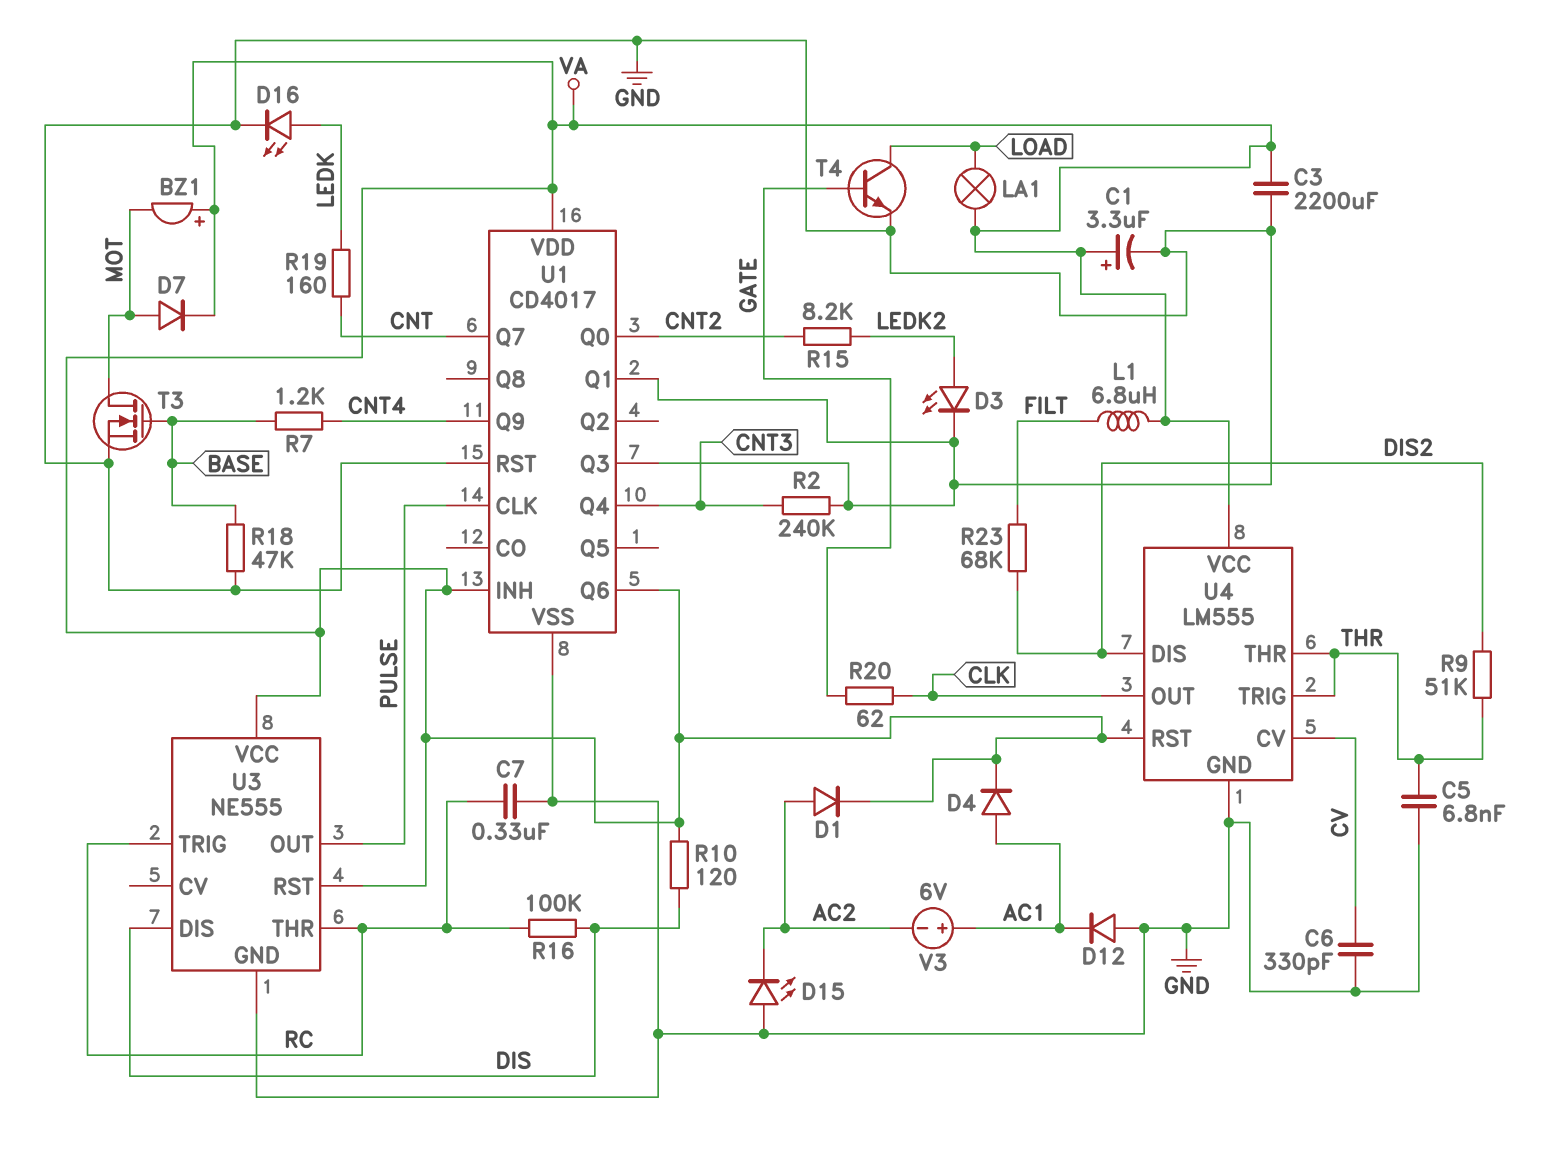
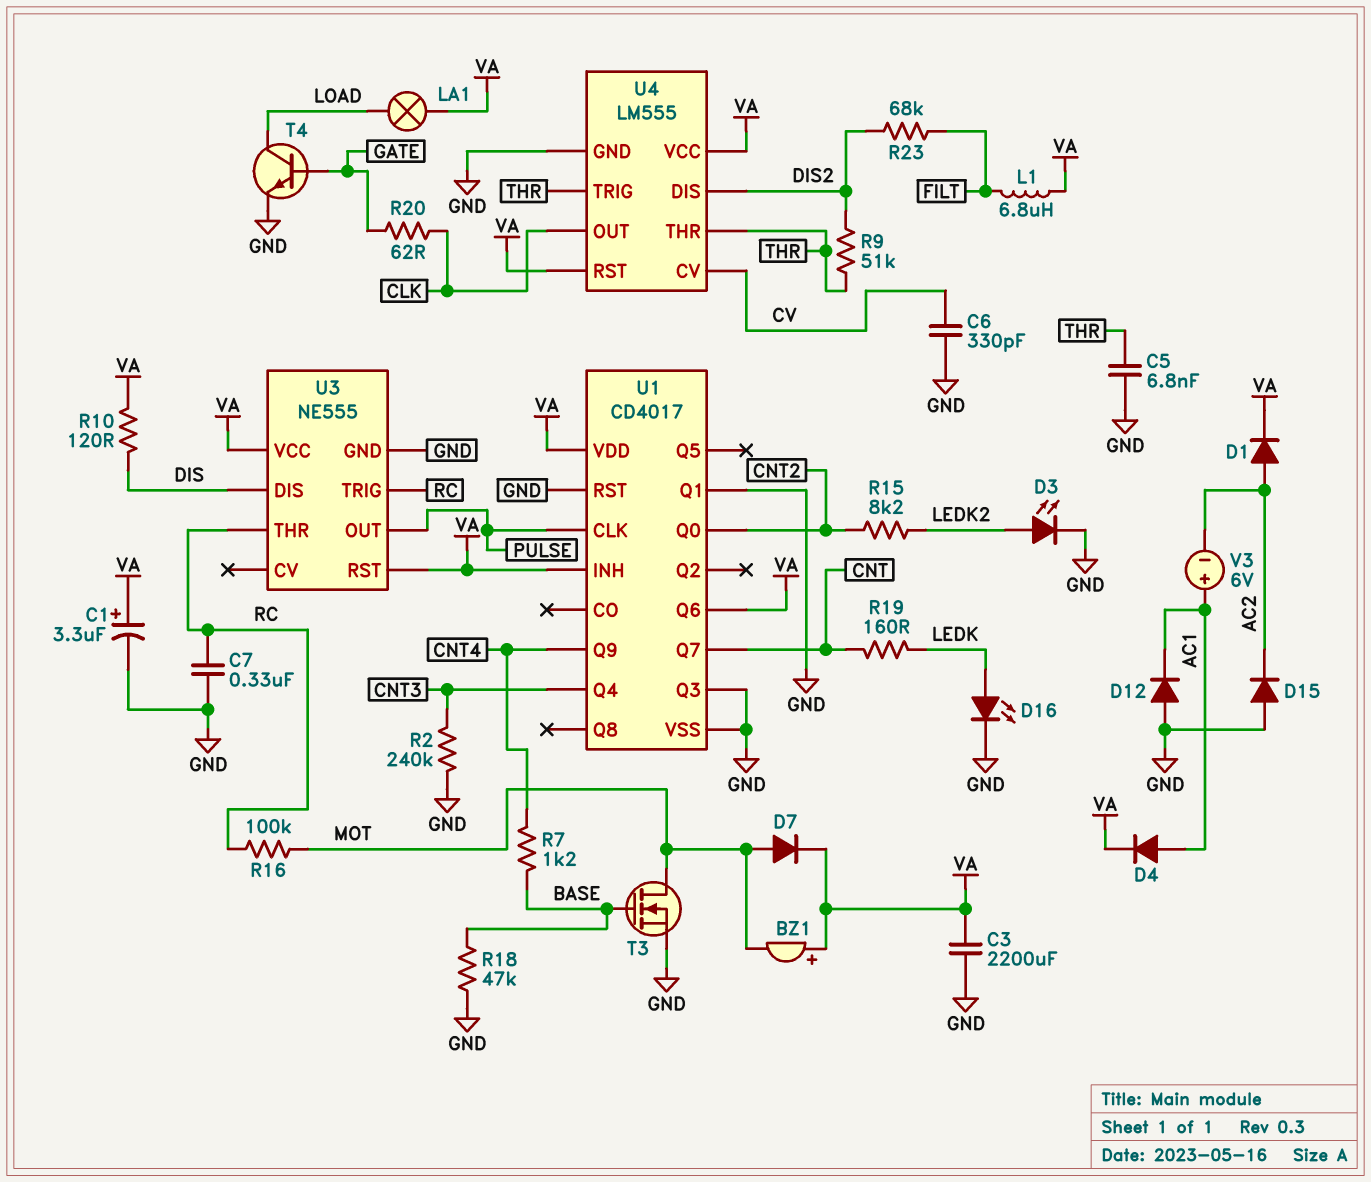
D15: LED (A GND, K AC2) -> diode (A GND, K AC2)
R16: 100k (DIS, RC) -> 100k (MOT, RC)

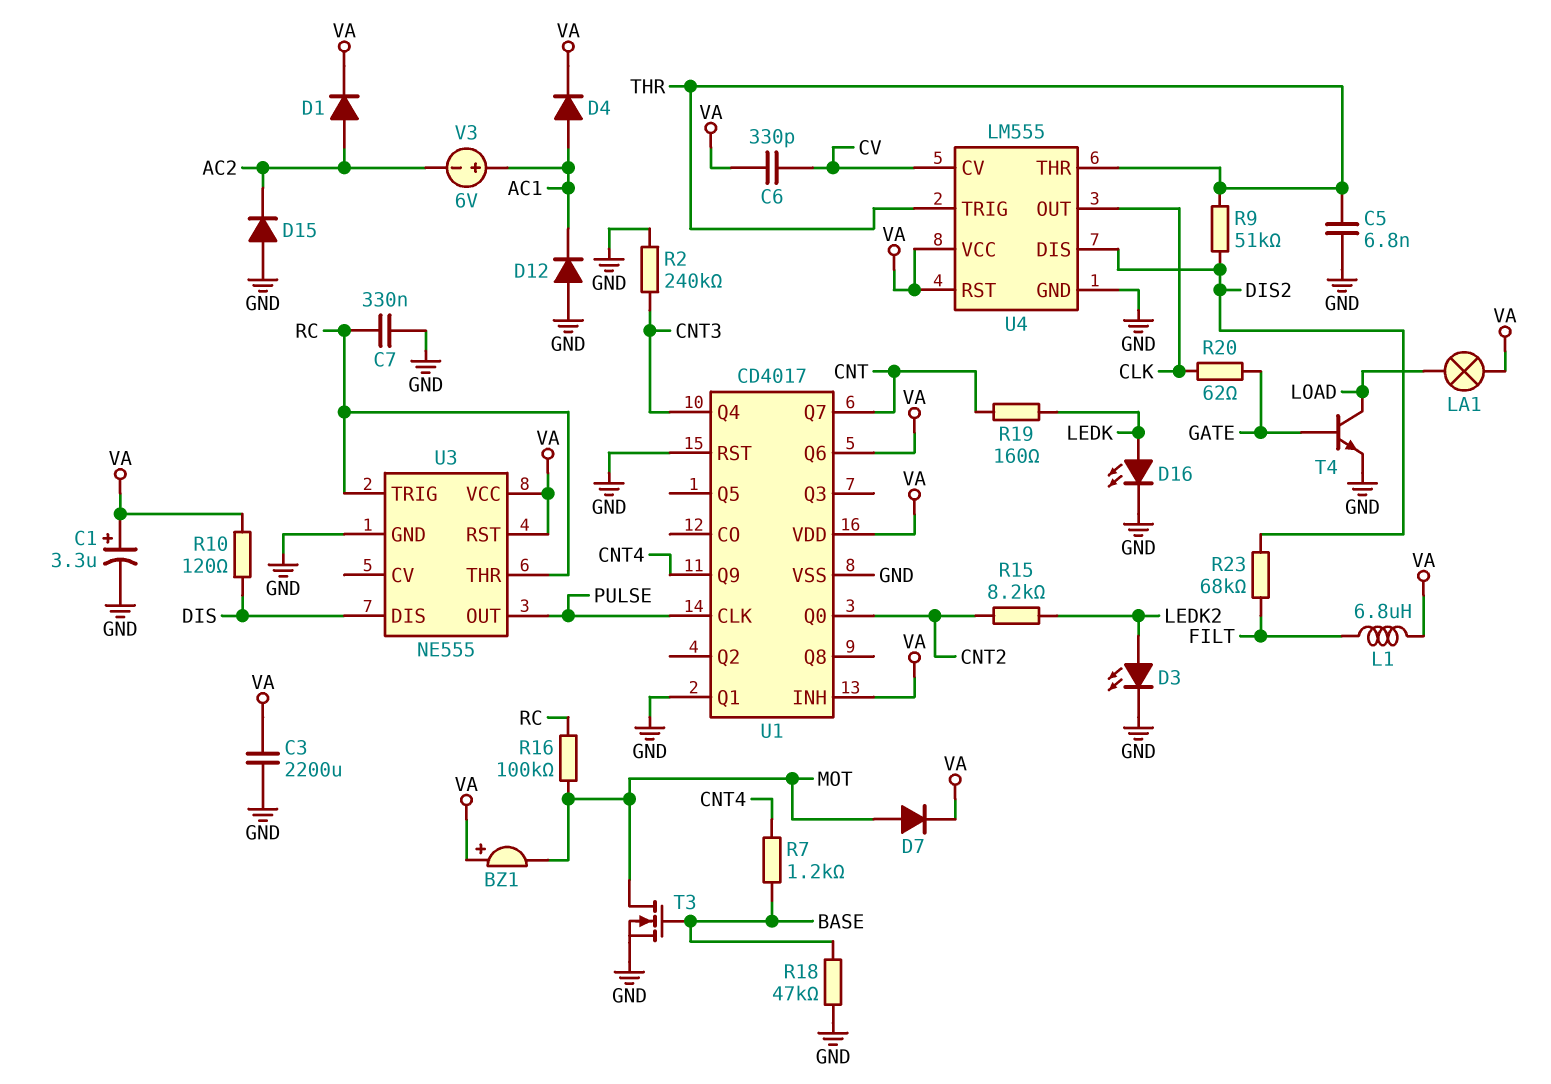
C6: 330pF (CV, GND) -> 330pF (CV, VA)
U1 pin Q3: GND -> none

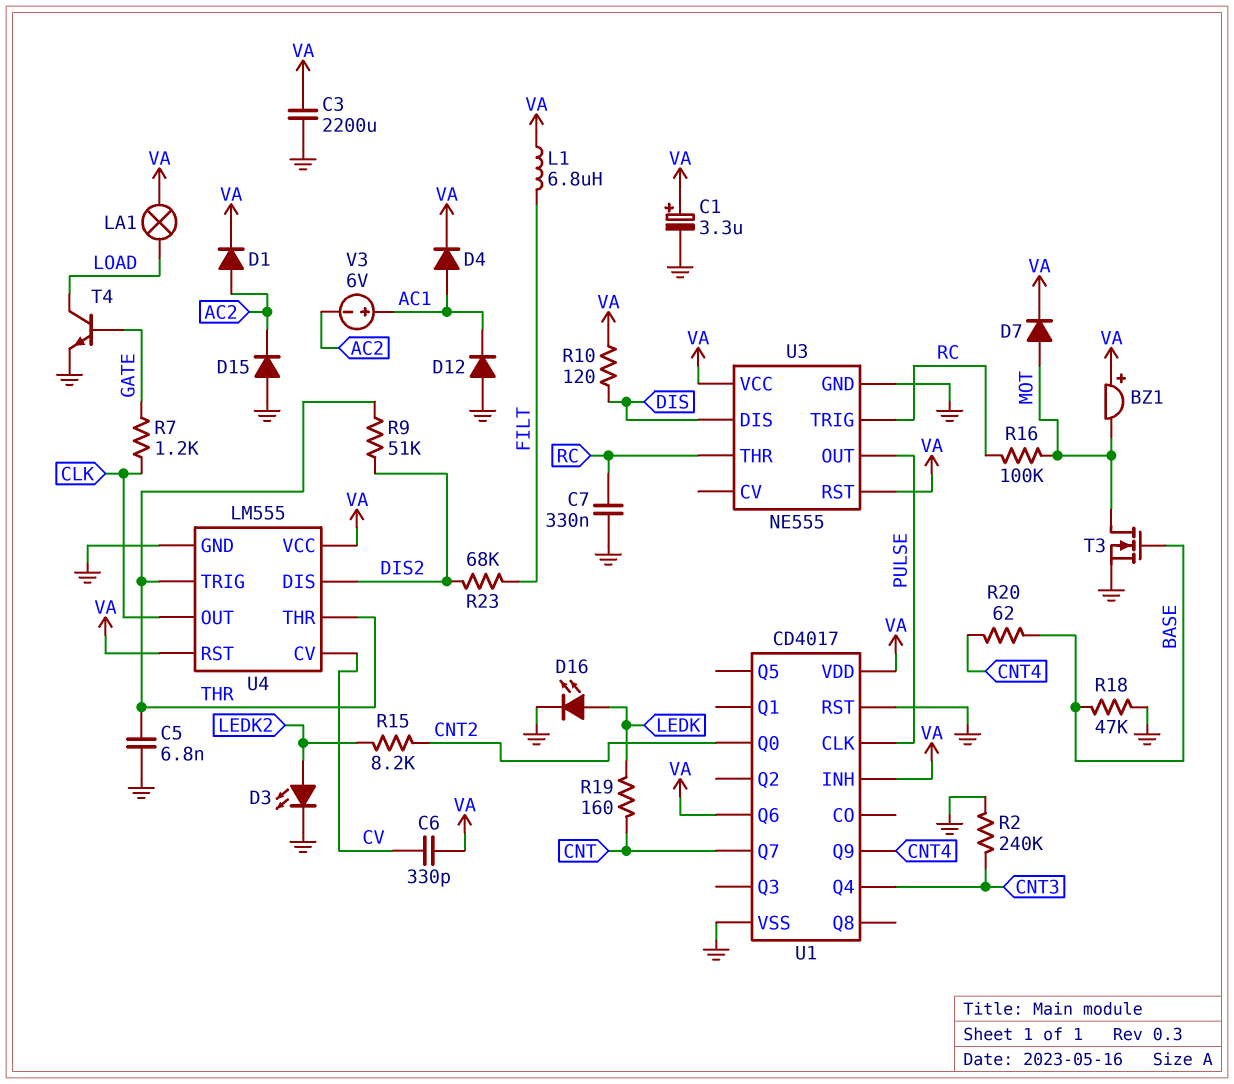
R7: 1.2k (BASE, CNT4) -> 1.2k (CLK, GATE)
R20: 62 (CLK, GATE) -> 62 (BASE, CNT4)
U1 pin Q1: GND -> none

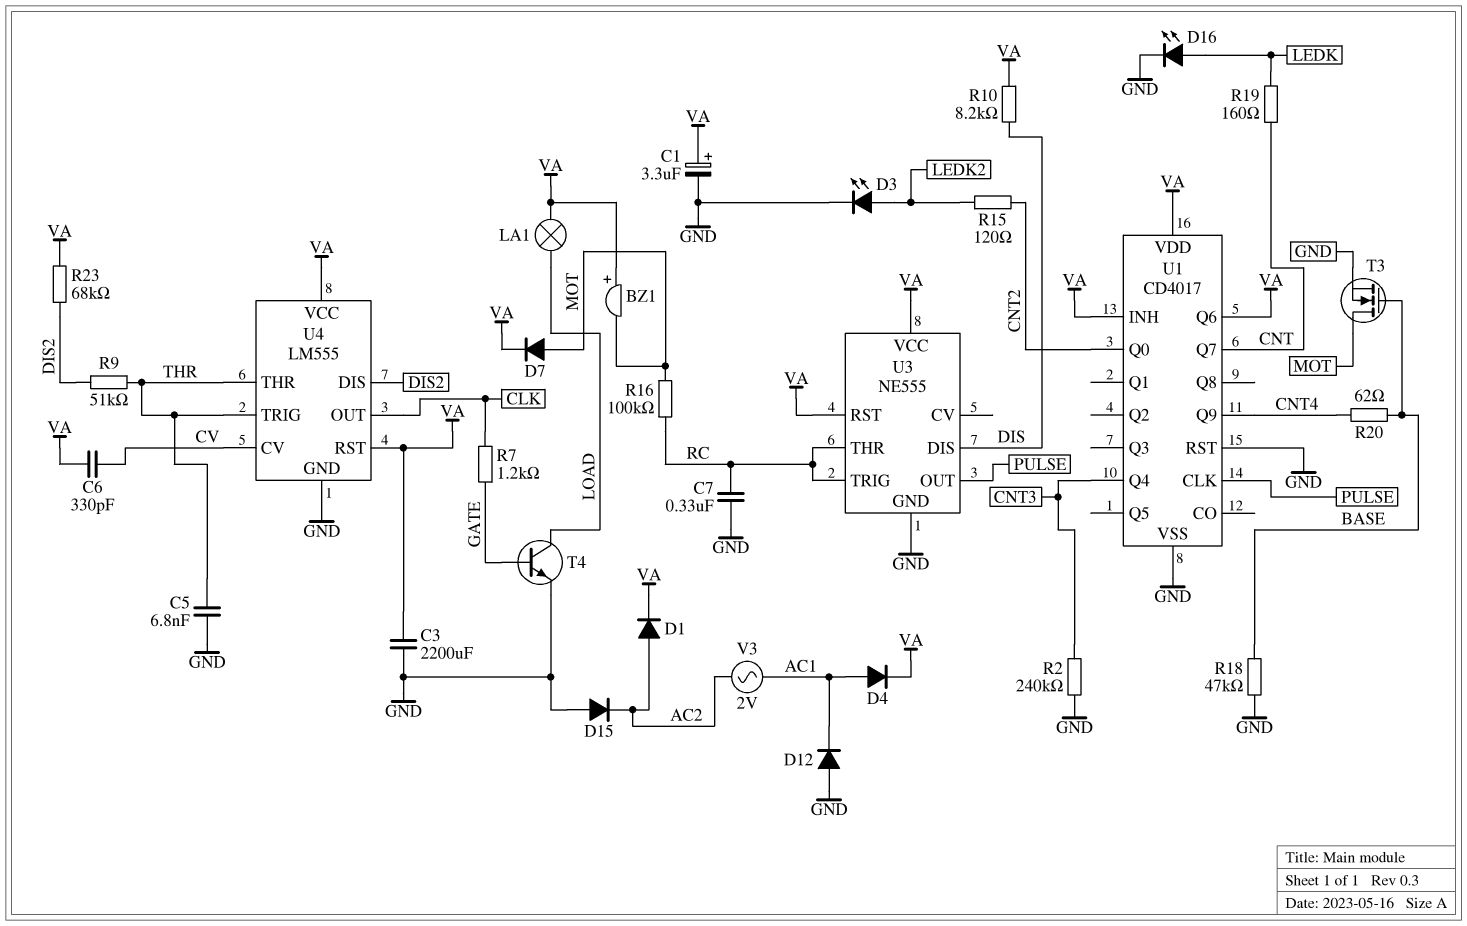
L1: 6.8uH (FILT, VA) -> none
R10: 120 (DIS, VA) -> 8.2k (DIS, VA)
R15: 8.2k (CNT2, LEDK2) -> 120 (CNT2, LEDK2)
R23: 68k (DIS2, FILT) -> 68k (DIS2, VA)
V3: 6V (plus AC1, minus AC2) -> AC 2V (AC1, AC2)

